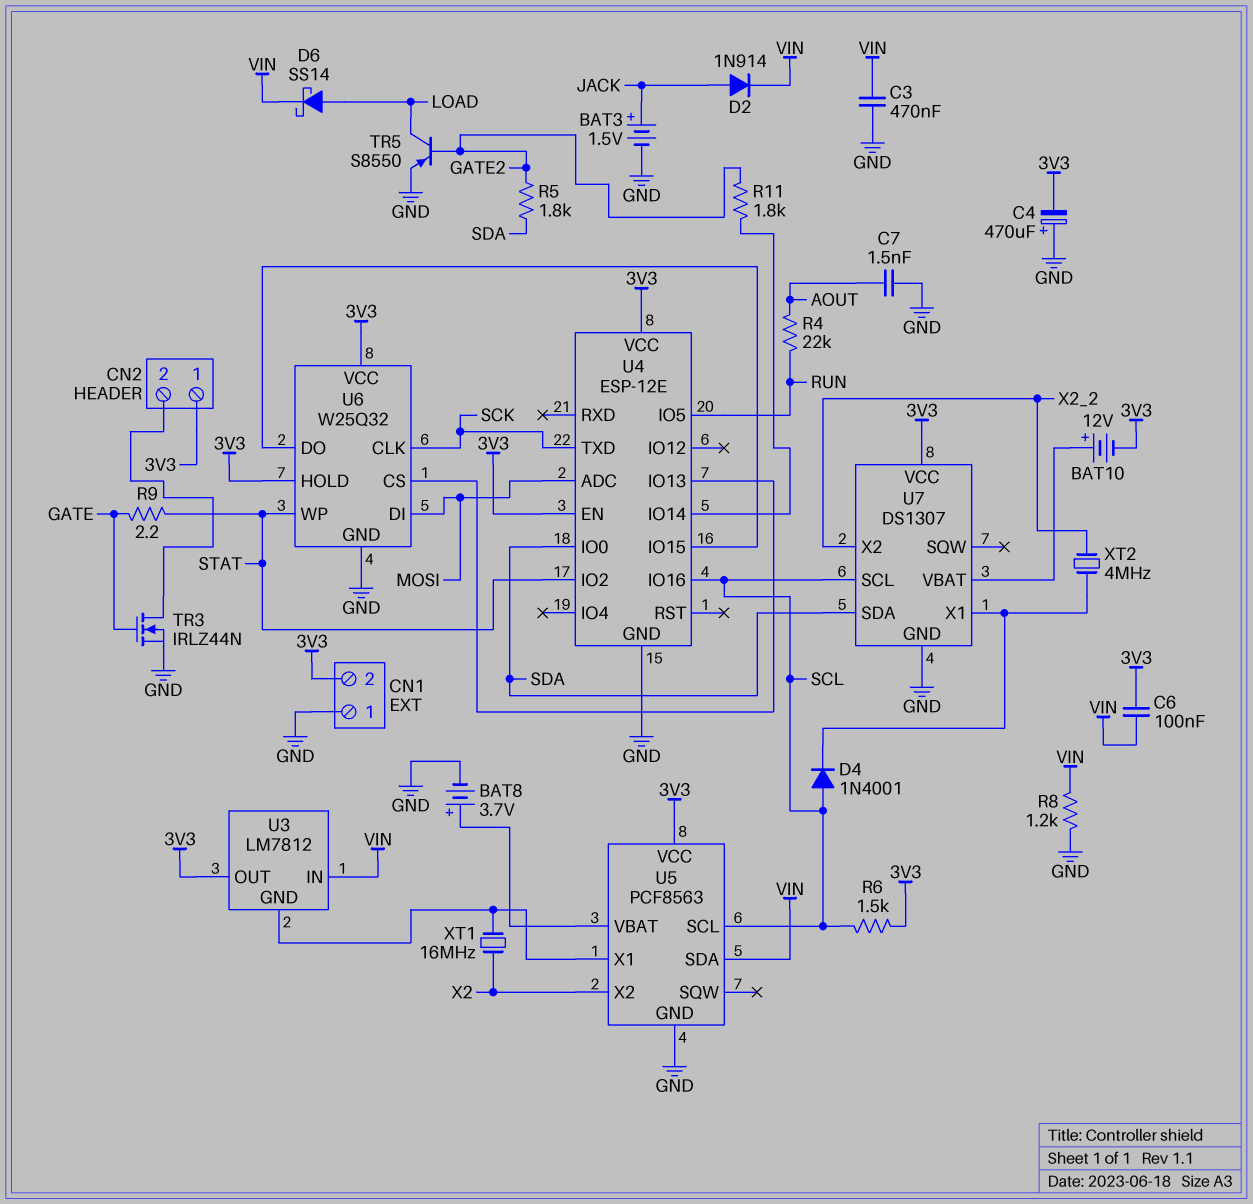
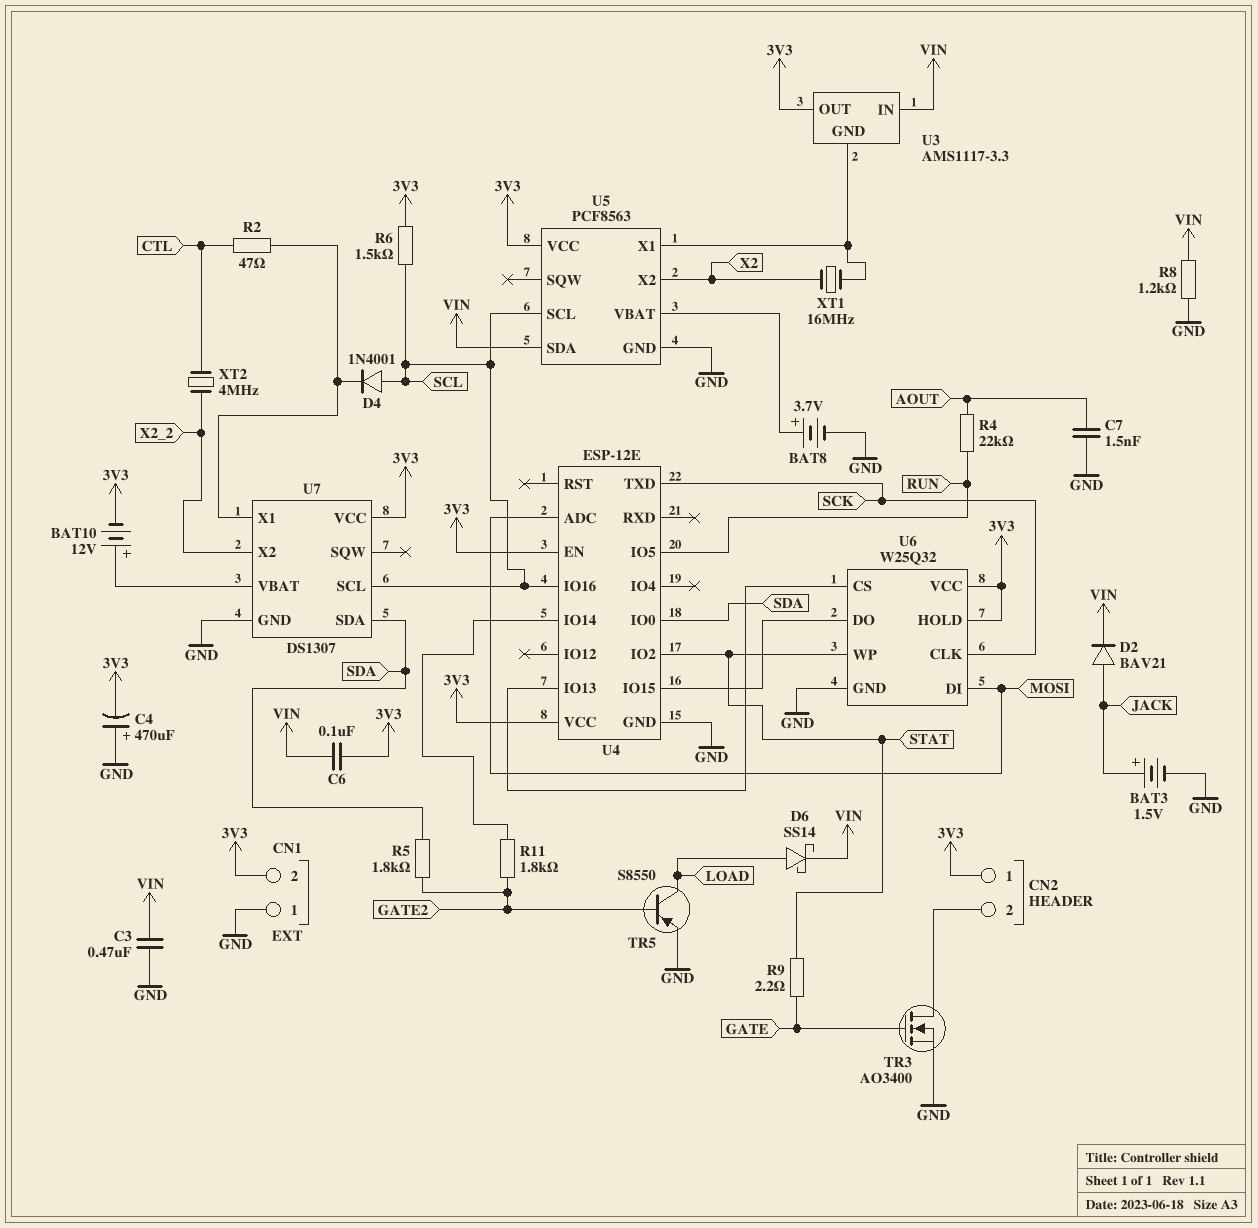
D2: diode 1N914 (A JACK, K VIN) -> diode BAV21 (A JACK, K VIN)
R2: none -> 47 (CTL, U7/X1)
TR3: NMOS IRLZ44N (G GATE, D CN2/2, S GND) -> NMOS AO3400 (G GATE, D CN2/2, S GND)
U3: LM7812 -> AMS1117-3.3
XT2: 4MHz (U7/X1, X2_2) -> 4MHz (CTL, X2_2)

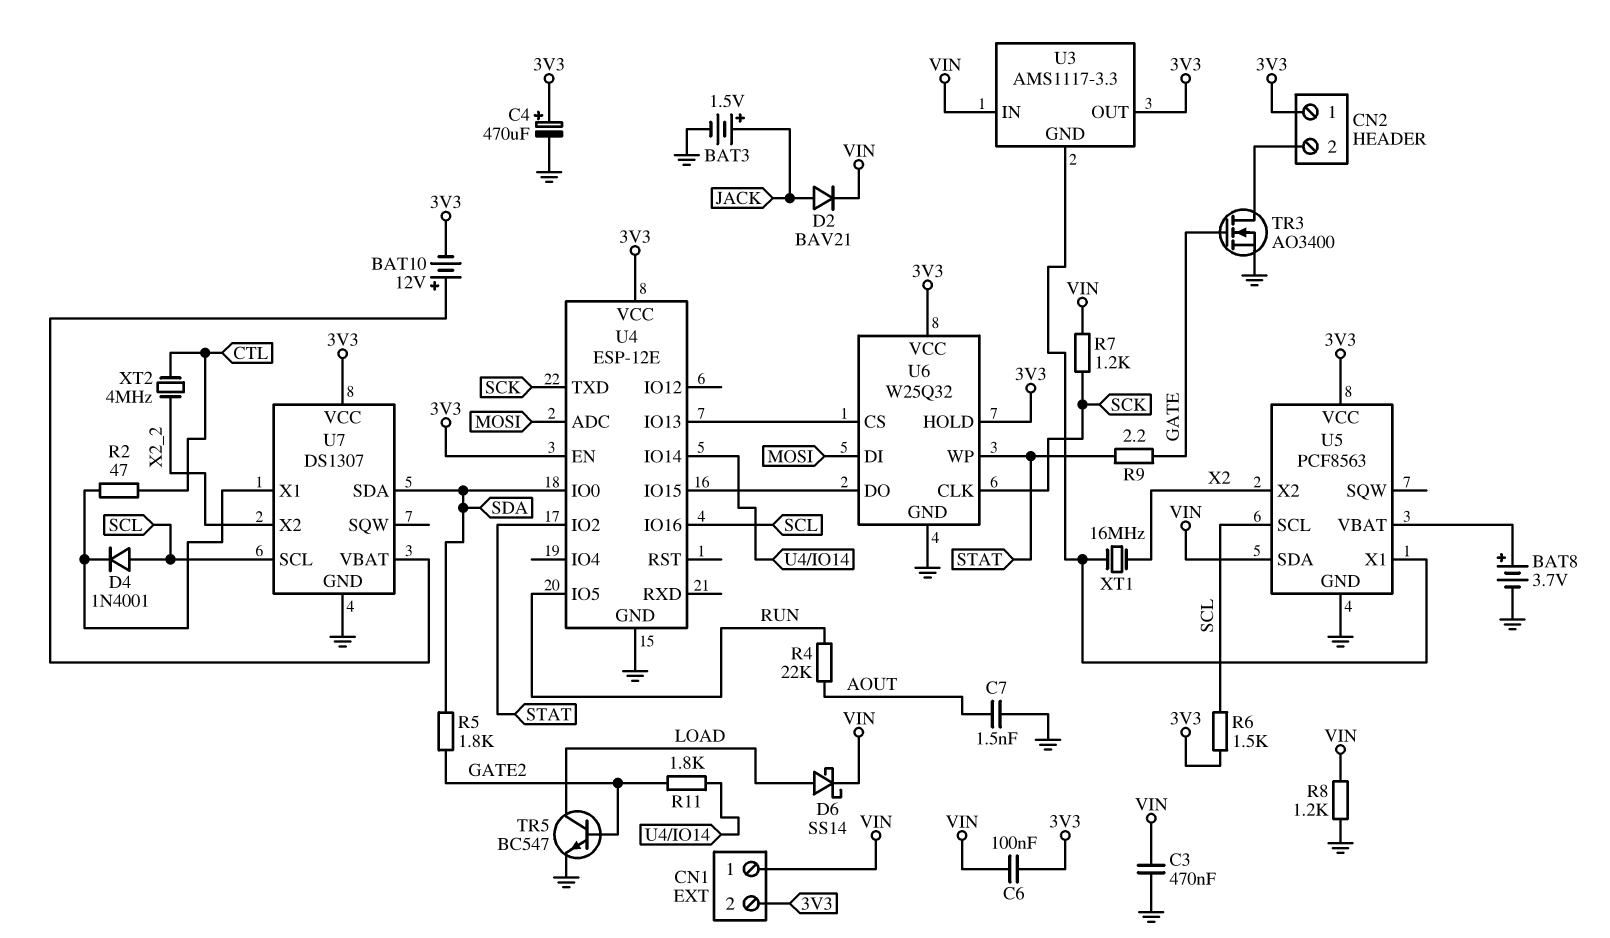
C4: 470uF (plus GND, minus 3V3) -> 470uF (plus 3V3, minus GND)
CN1 pin 1: GND -> VIN
R7: none -> 1.2k (SCK, VIN)
TR5: PNP S8550 (B GATE2, C LOAD, E GND) -> NPN BC547 (B GATE2, C LOAD, E GND)

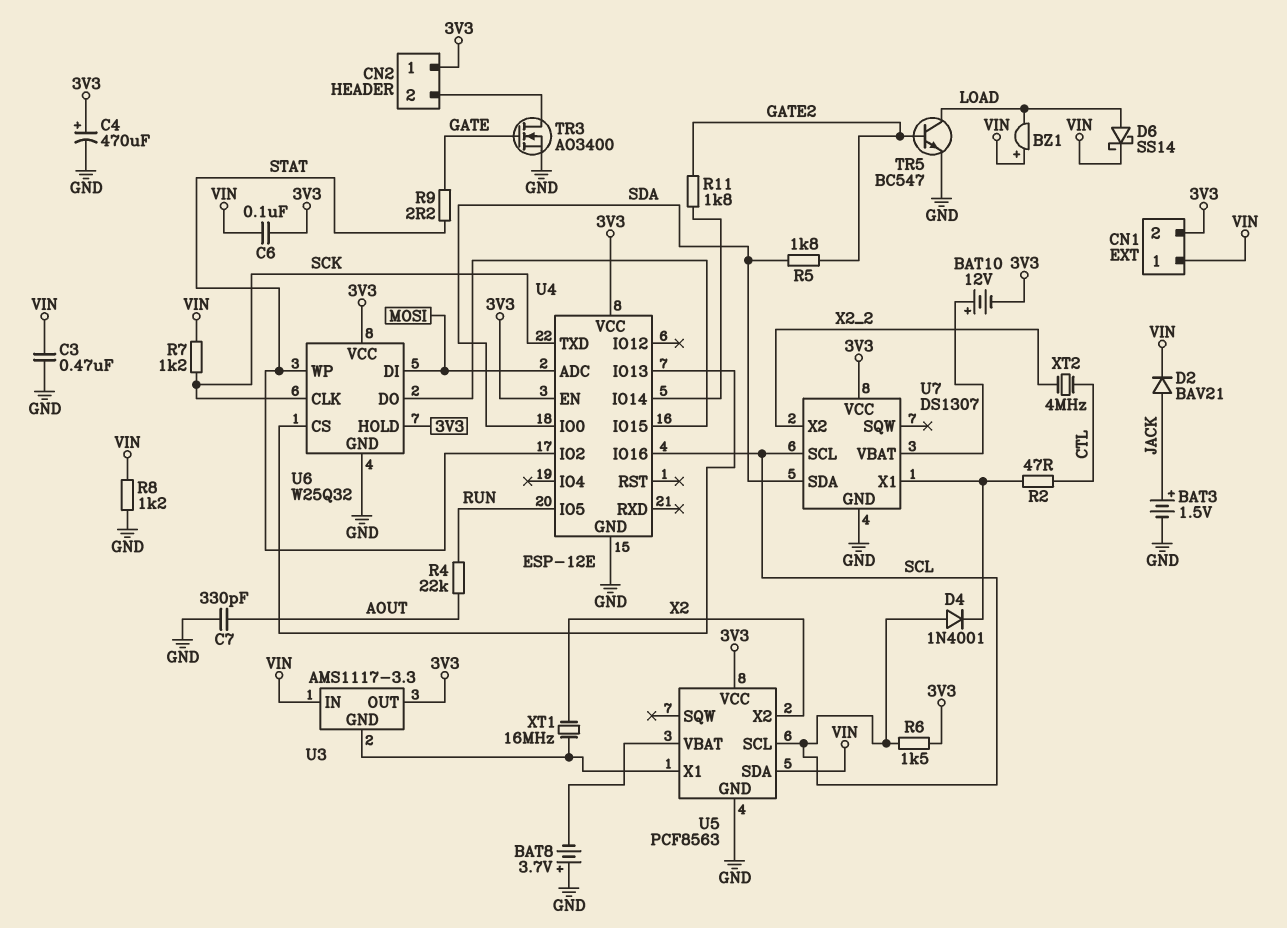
BAT8: 3.7V (plus U5/VBAT, minus GND) -> 3.7V (plus GND, minus U5/VBAT)
BZ1: none -> buzzer (plus VIN, minus LOAD)
C7: 1.5nF (AOUT, GND) -> 330pF (AOUT, GND)

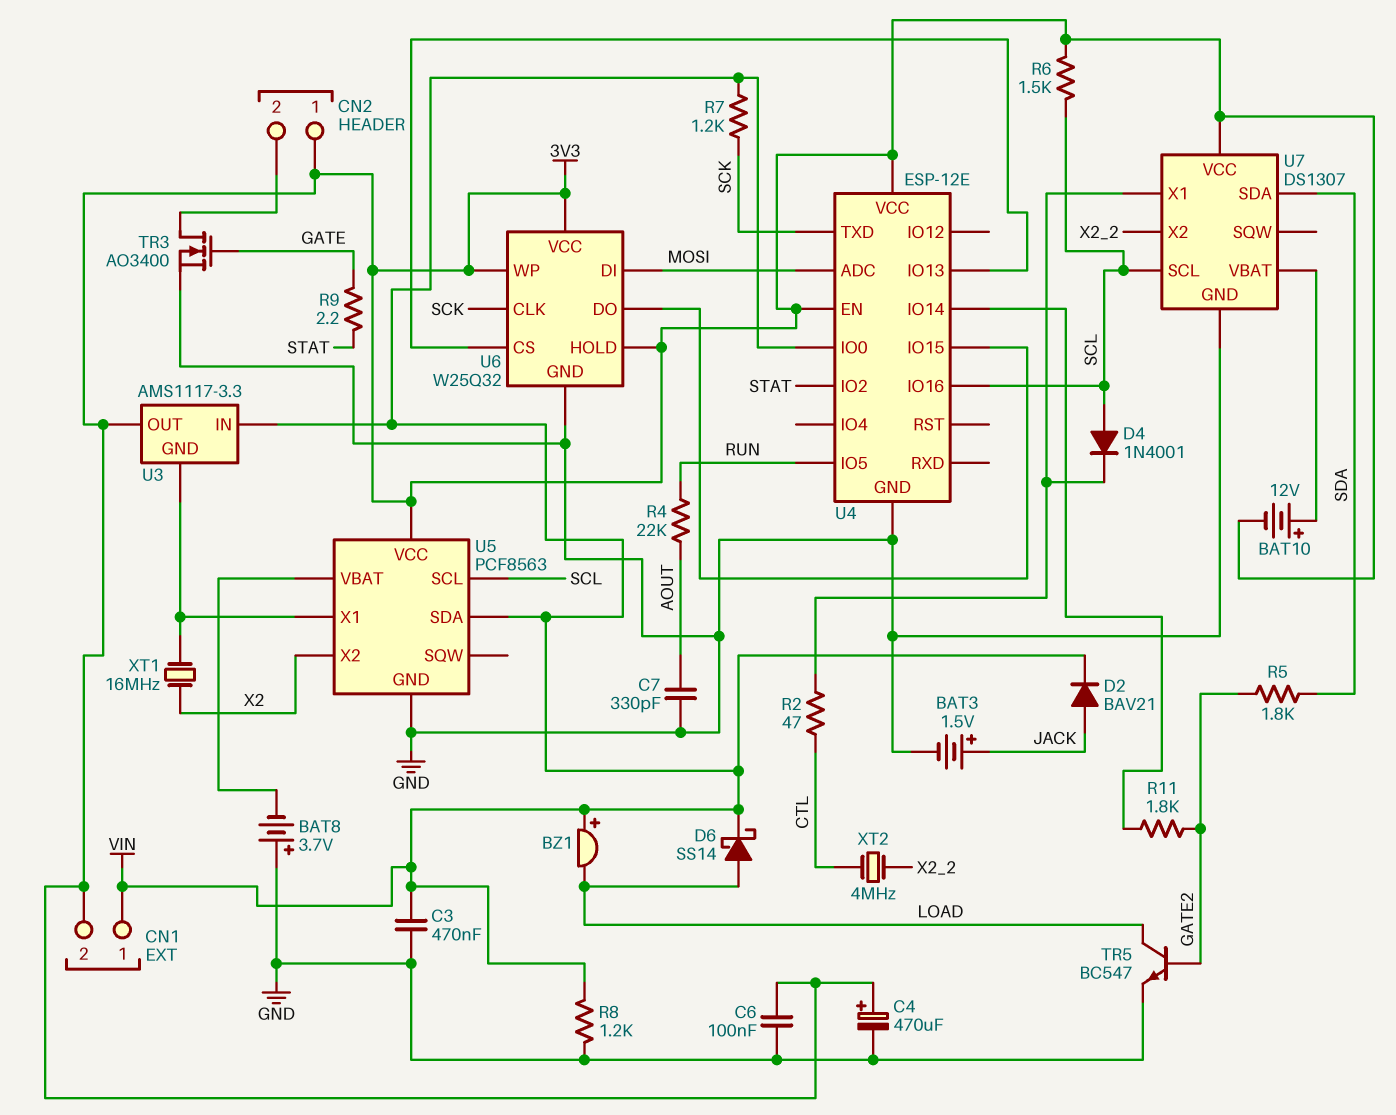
C6: 100nF (3V3, VIN) -> 100nF (3V3, GND)
U4 pin IO0: SDA -> VIN
U6 pin WP: STAT -> 3V3

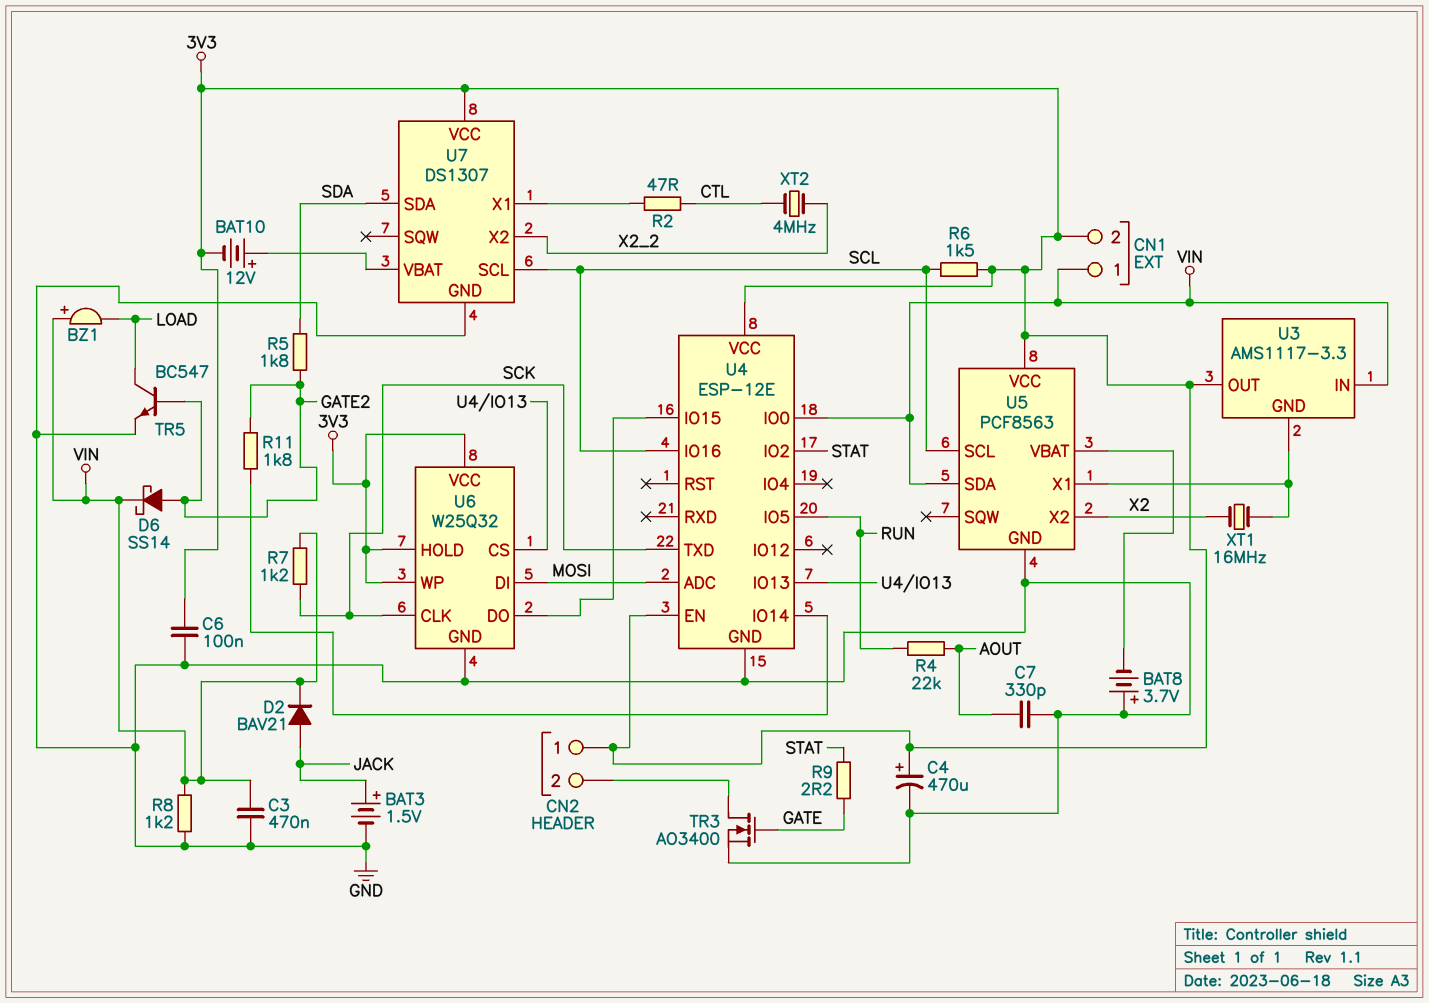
D4: diode 1N4001 (A SCL, K U7/X1) -> none
D6: schottky SS14 (A LOAD, K VIN) -> schottky SS14 (A GATE2, K VIN)

